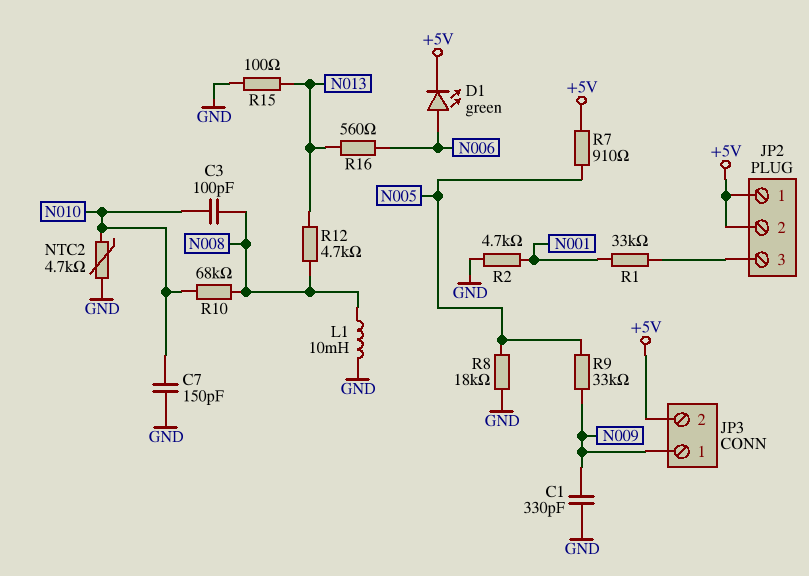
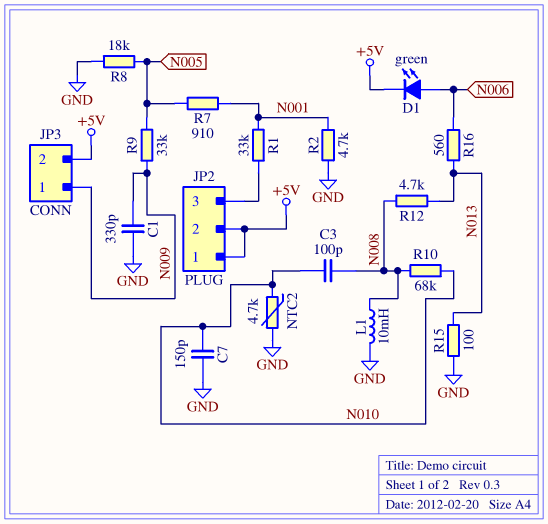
R7: 910 (+5V, N005) -> 910 (N001, N005)

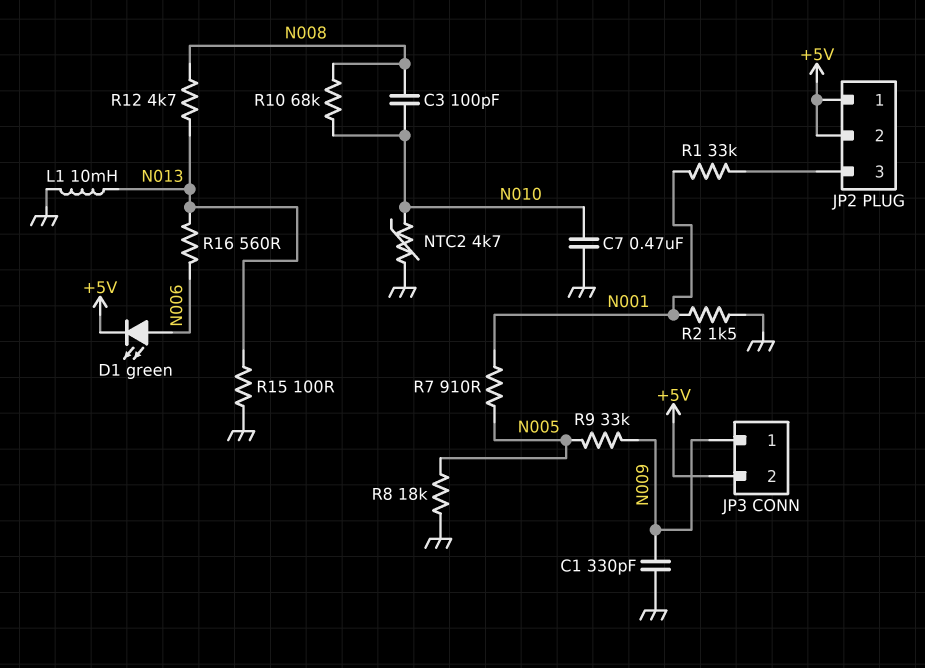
C7: 150pF (GND, N010) -> 470nF (GND, N010)
L1: 10mH (GND, N008) -> 10mH (GND, N013)
R2: 4.7k (GND, N001) -> 1.5k (GND, N001)

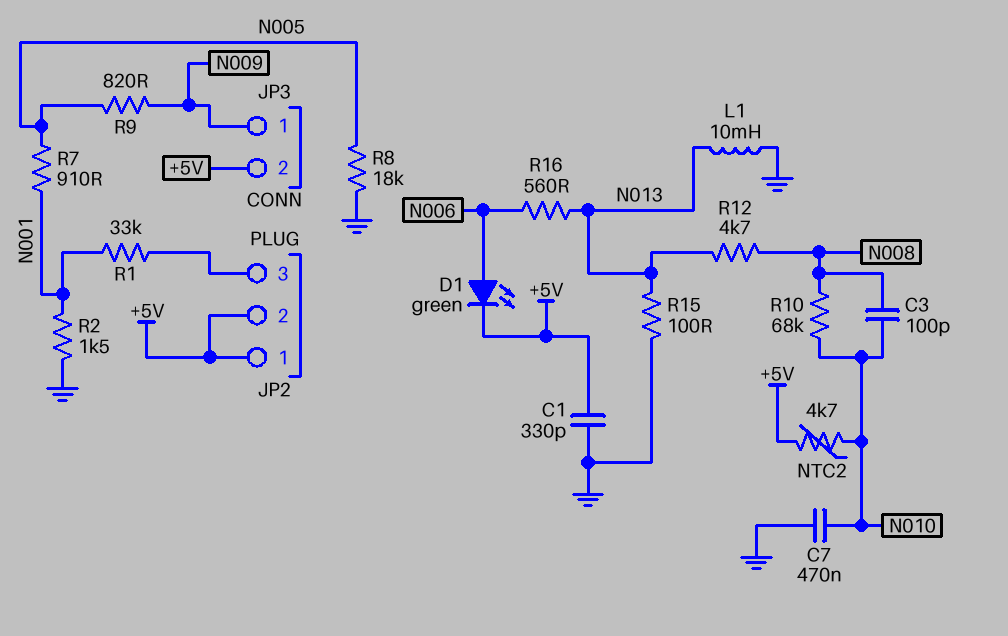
C1: 330pF (GND, N009) -> 330pF (+5V, GND)
NTC2: 4.7k (GND, N010) -> 4.7k (+5V, N010)
R9: 33k (N005, N009) -> 820 (N005, N009)

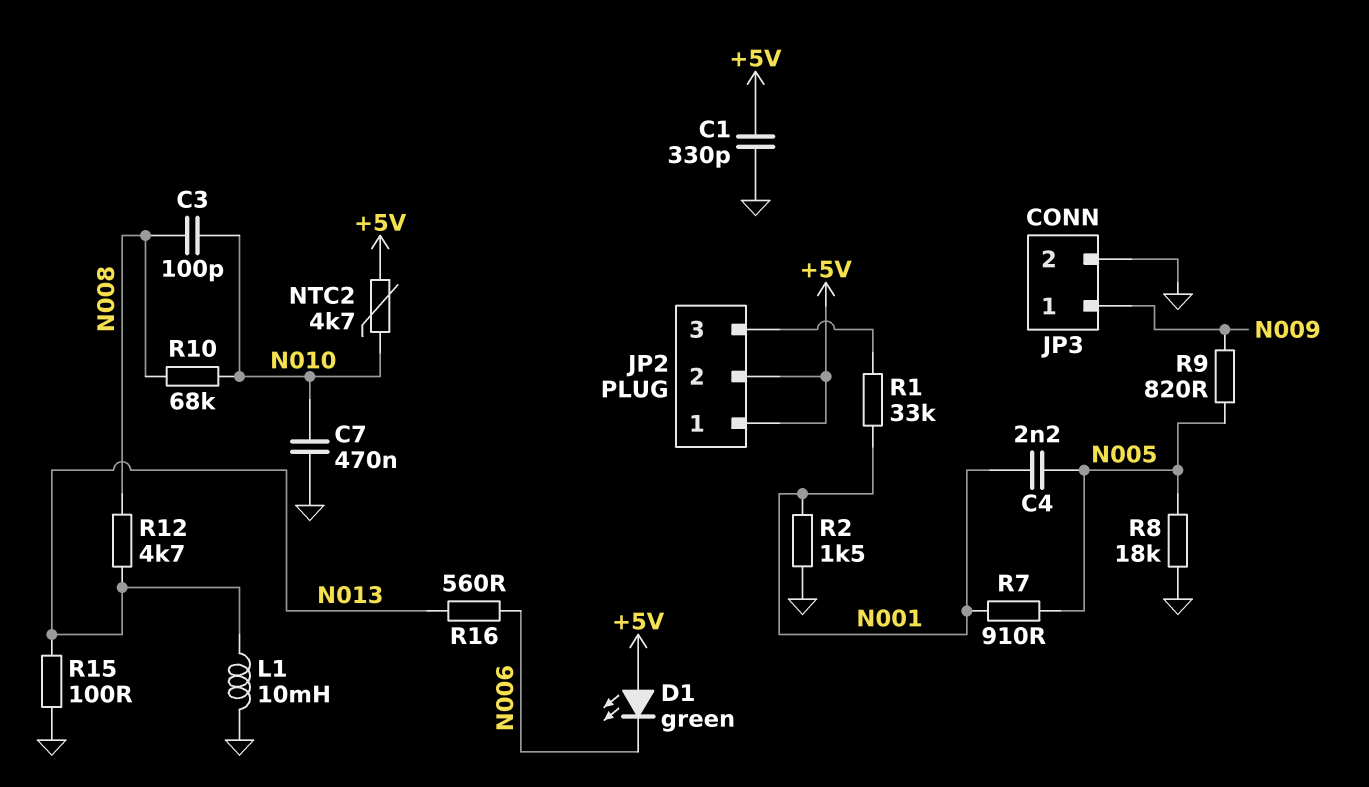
C4: none -> 2.2nF (N001, N005)
D1: LED green (A N006, K +5V) -> LED green (A +5V, K N006)
JP3 pin 2: +5V -> GND

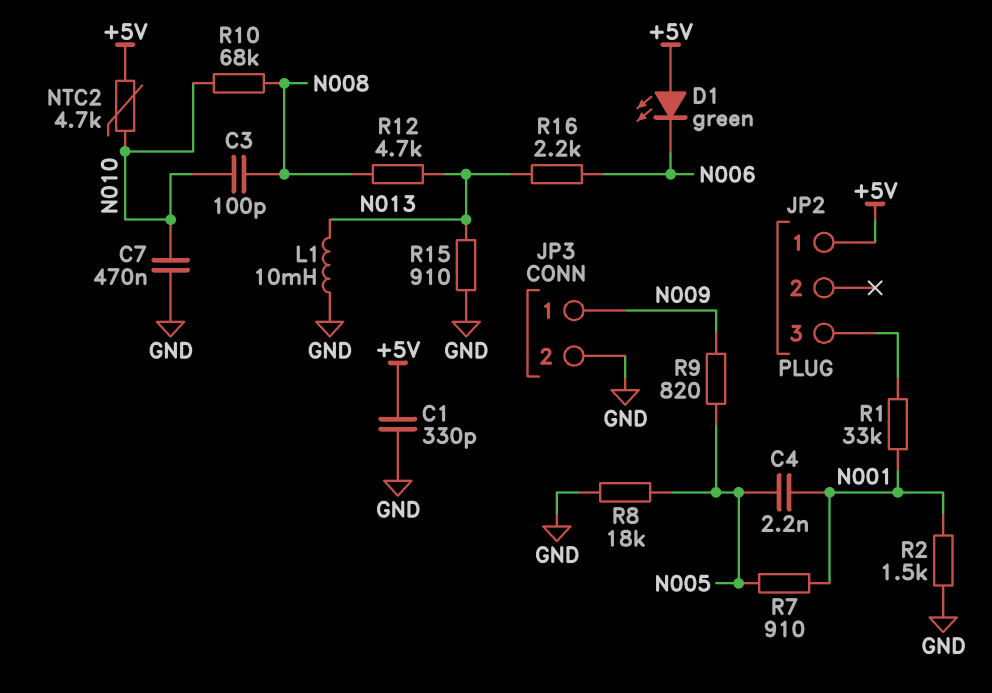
JP2 pin 2: +5V -> none
R15: 100 (GND, N013) -> 910 (GND, N013)
R16: 560 (N006, N013) -> 2.2k (N006, N013)

